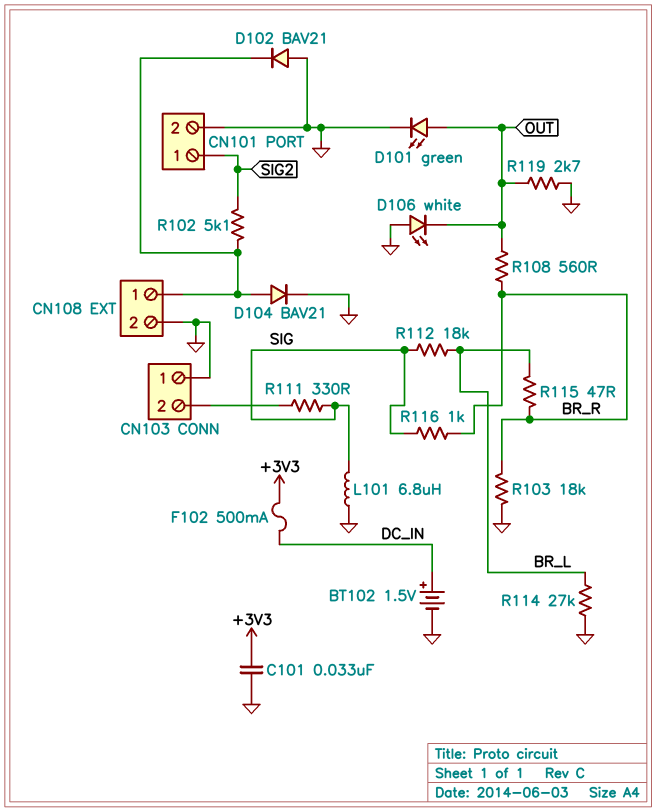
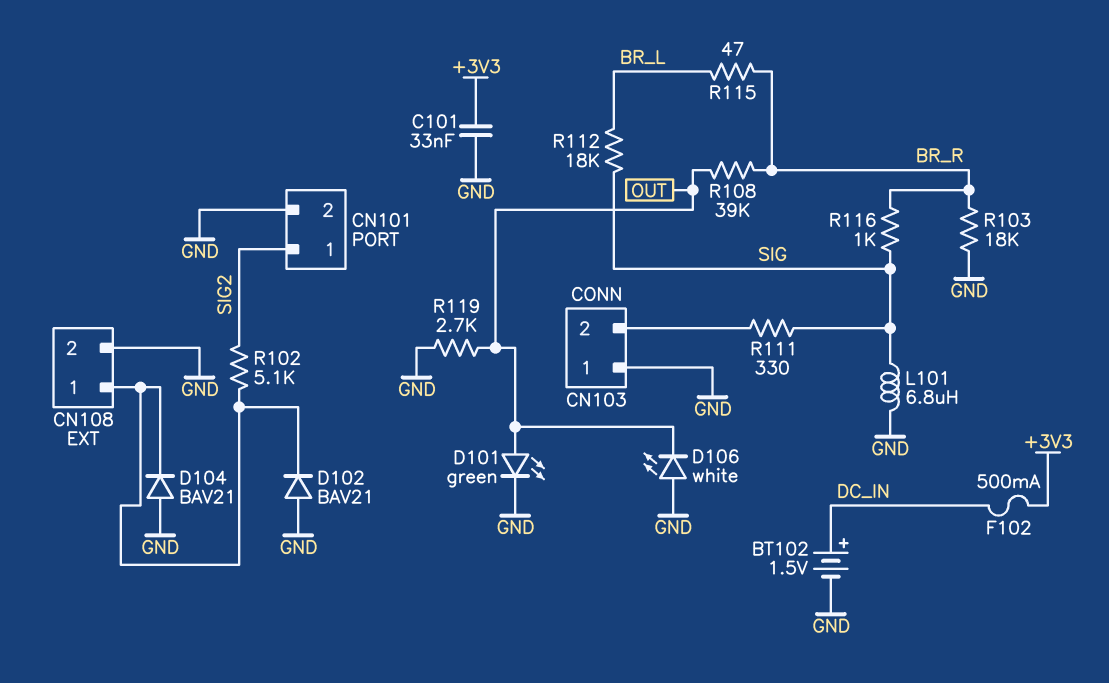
D104: diode BAV21 (A CN108/1, K GND) -> diode BAV21 (A GND, K CN108/1)
R108: 560 (BR_R, OUT) -> 39k (BR_R, OUT)
R114: 27k (BR_L, GND) -> none

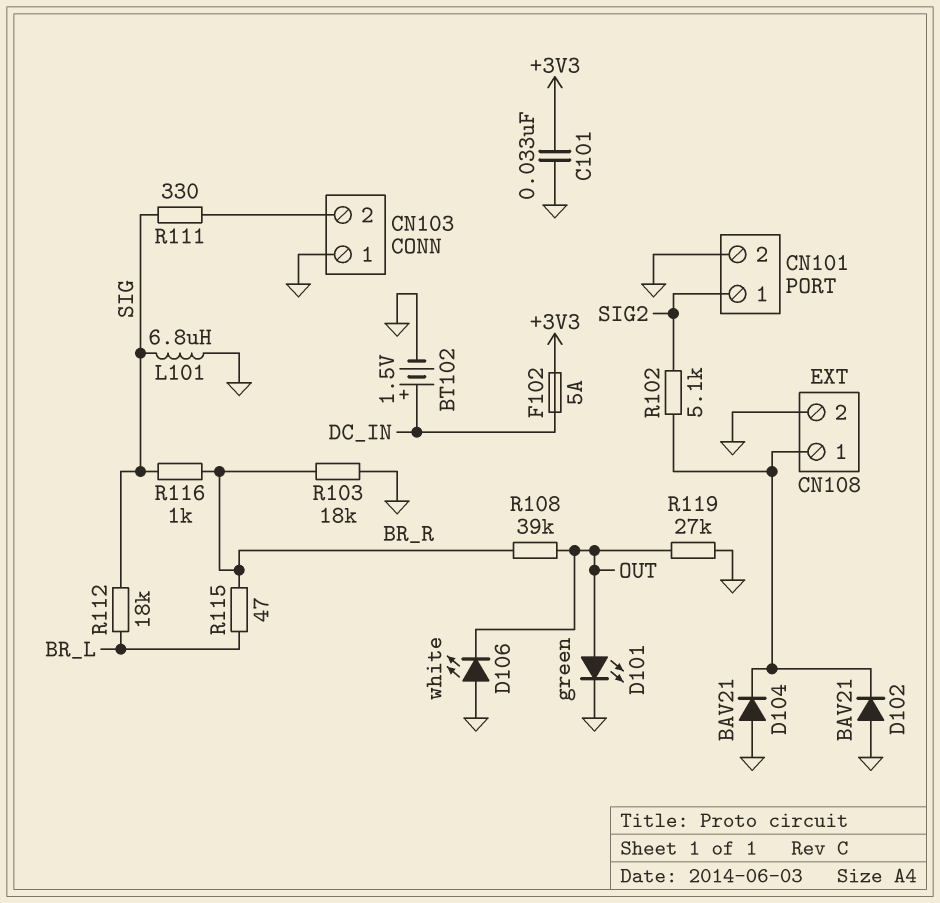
F102: 500mA (+3V3, DC_IN) -> 5A (+3V3, DC_IN)
R119: 2.7k (GND, OUT) -> 27k (GND, OUT)

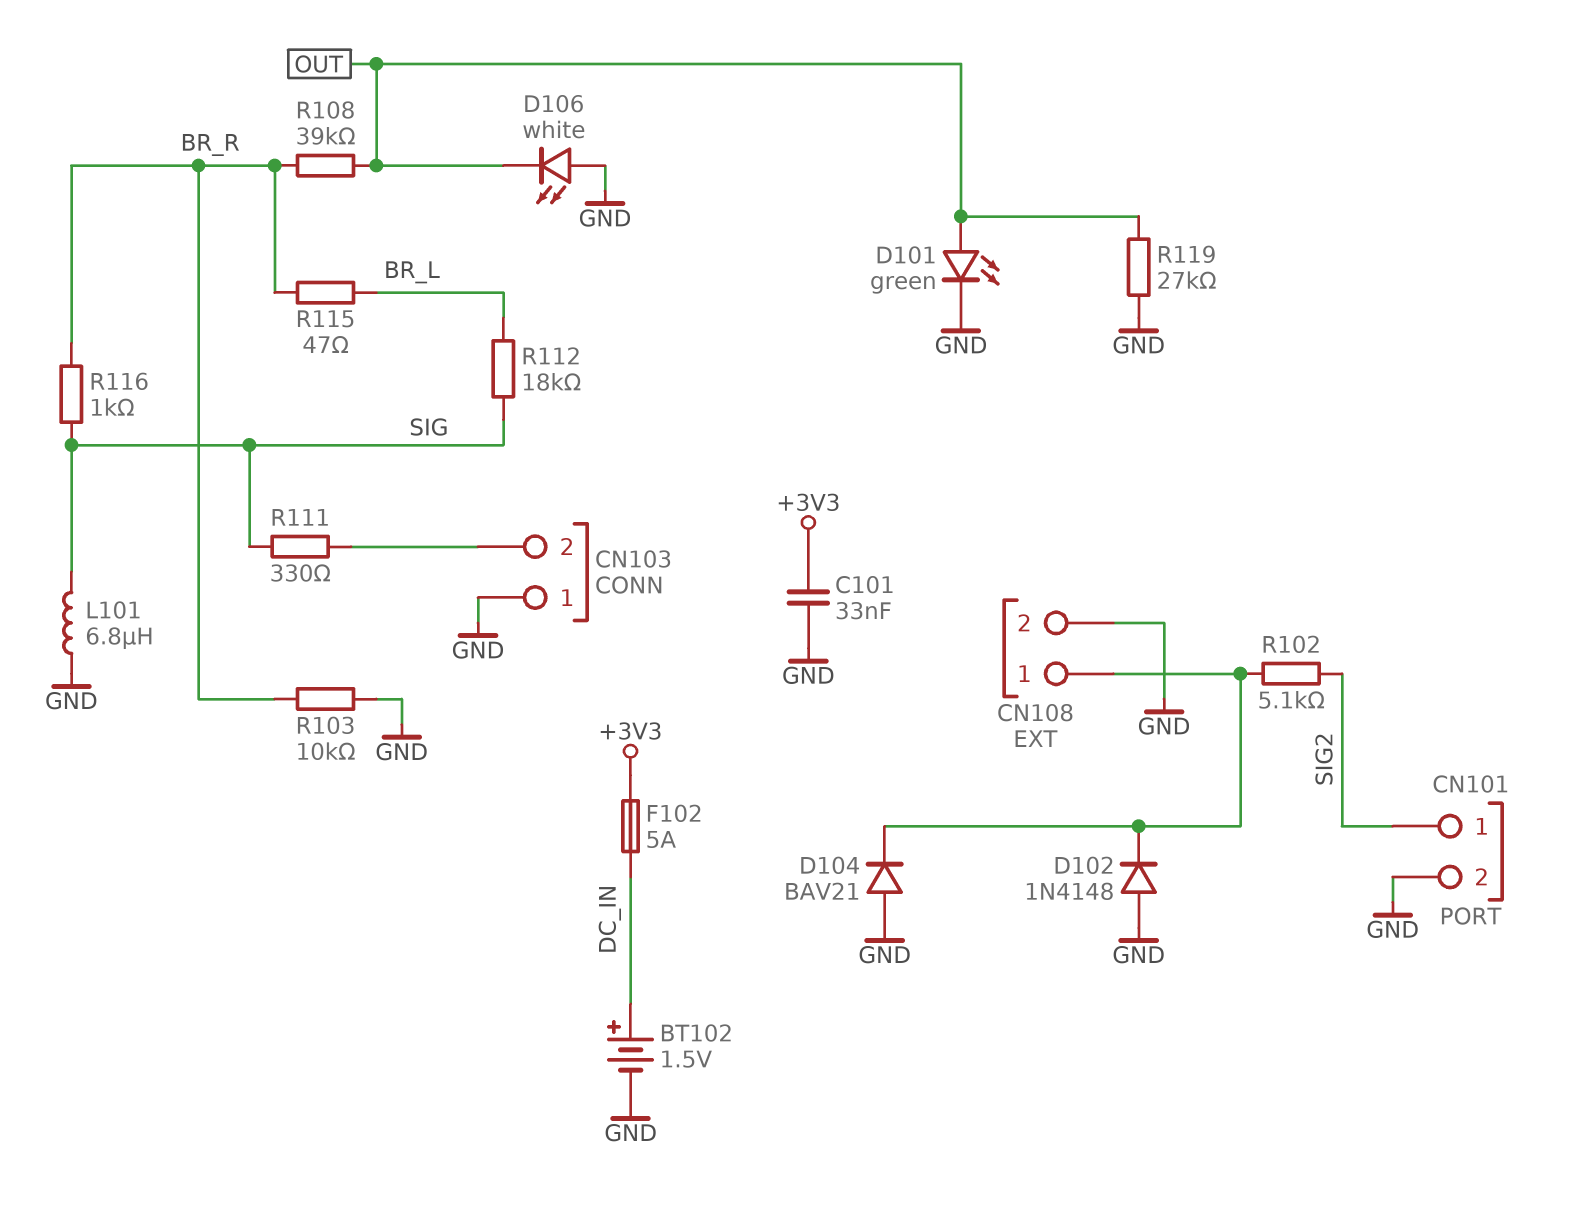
D102: diode BAV21 (A GND, K CN108/1) -> diode 1N4148 (A GND, K CN108/1)
R103: 18k (BR_R, GND) -> 10k (BR_R, GND)

